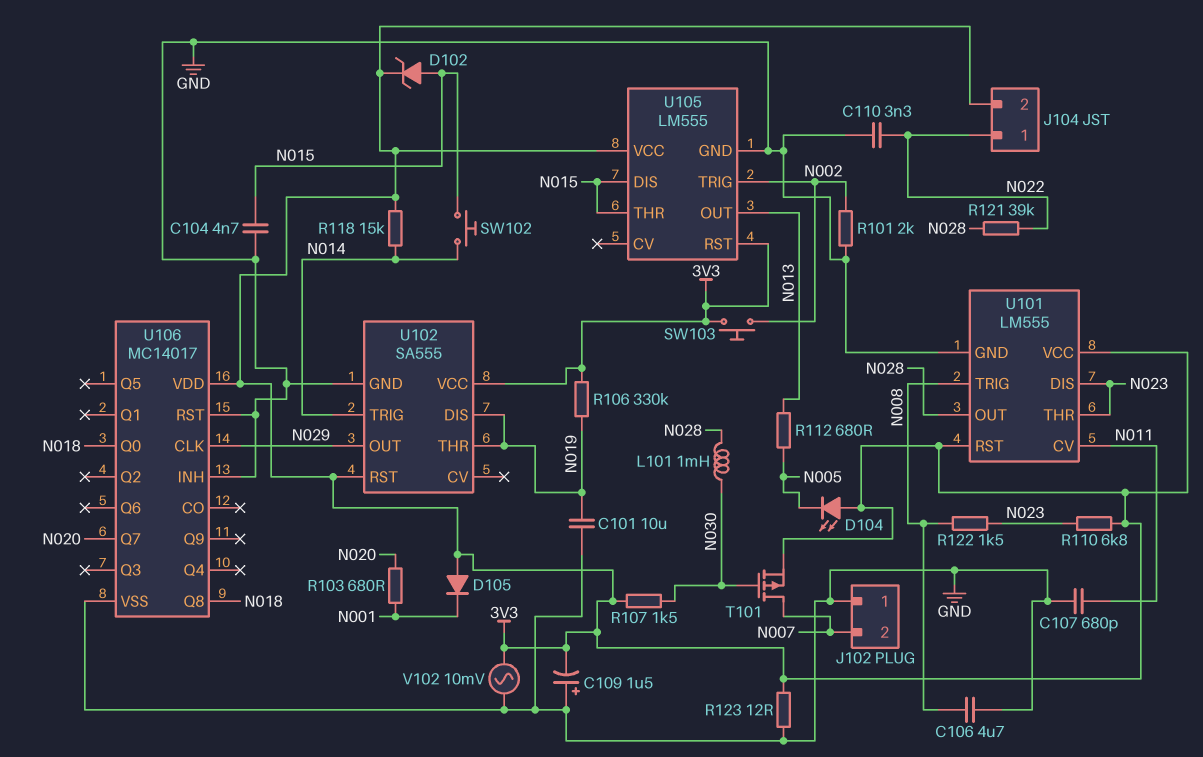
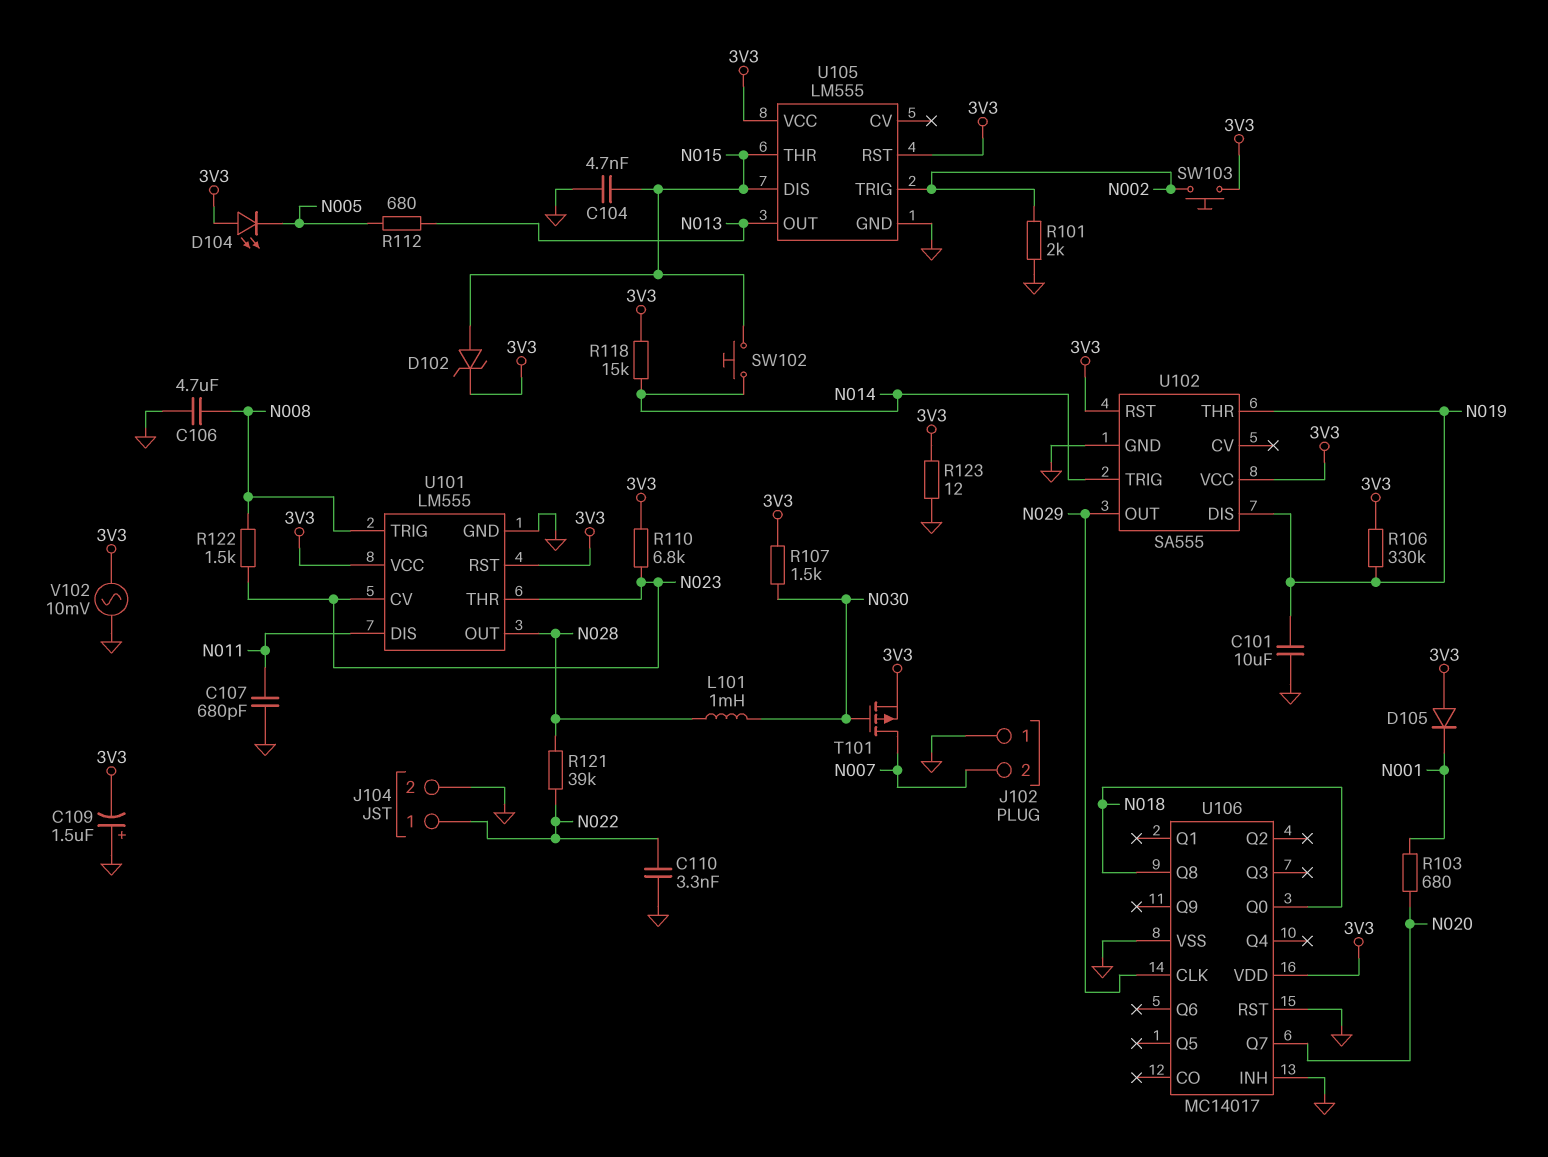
J104 pin 2: 3V3 -> GND
U101 pin CV: N011 -> N023
U101 pin DIS: N023 -> N011

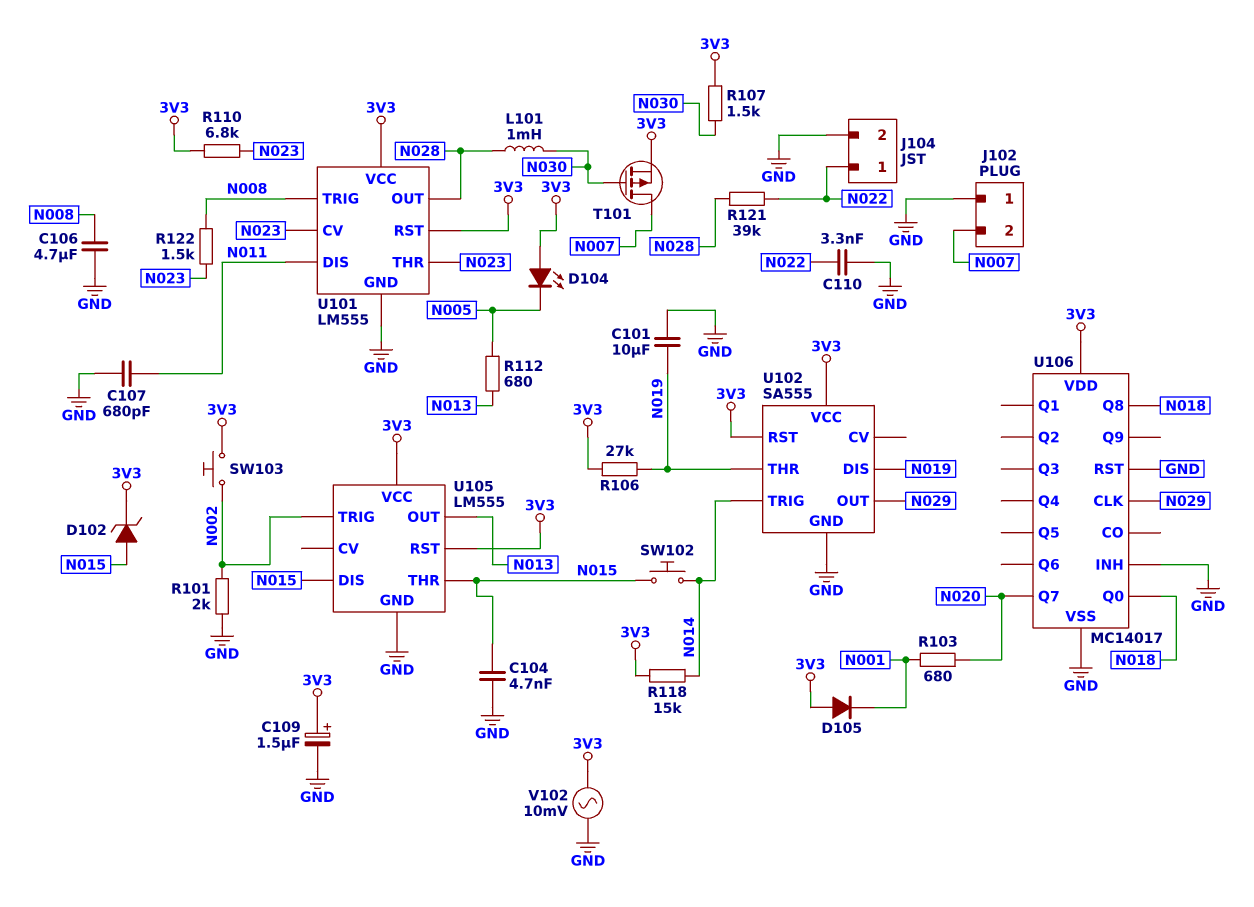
C109: 1.5uF (plus GND, minus 3V3) -> 1.5uF (plus 3V3, minus GND)
R106: 330k (3V3, N019) -> 27k (3V3, N019)
R123: 12 (3V3, GND) -> none

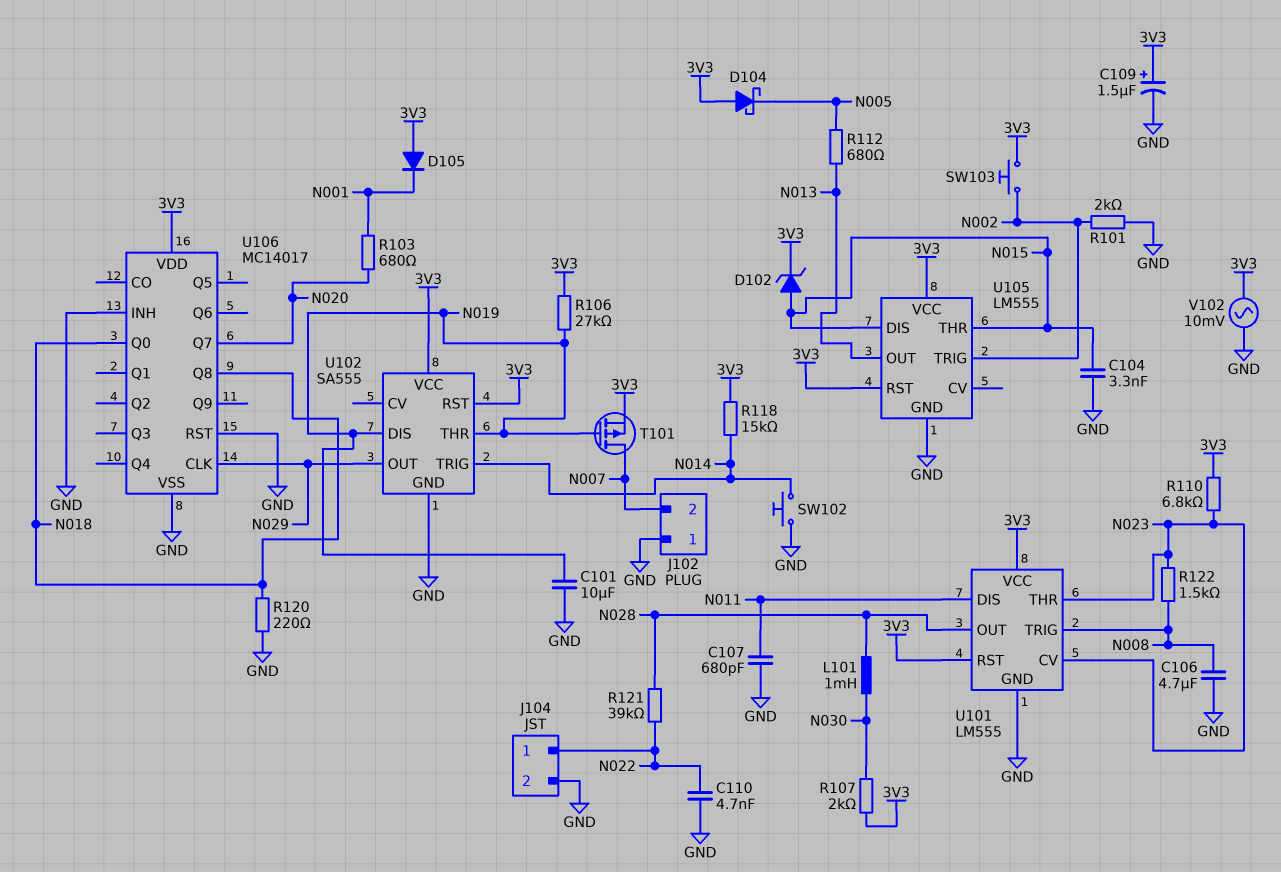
C104: 4.7nF (GND, N015) -> 3.3nF (GND, N015)
C110: 3.3nF (GND, N022) -> 4.7nF (GND, N022)
D104: LED (A 3V3, K N005) -> schottky (A 3V3, K N005)
R107: 1.5k (3V3, N030) -> 2k (3V3, N030)
R120: none -> 220 (GND, N018)
SW102: button (N014, N015) -> button (GND, N014)
T101: PMOS (G N030, D N007, S 3V3) -> PMOS (G N019, D N007, S 3V3)

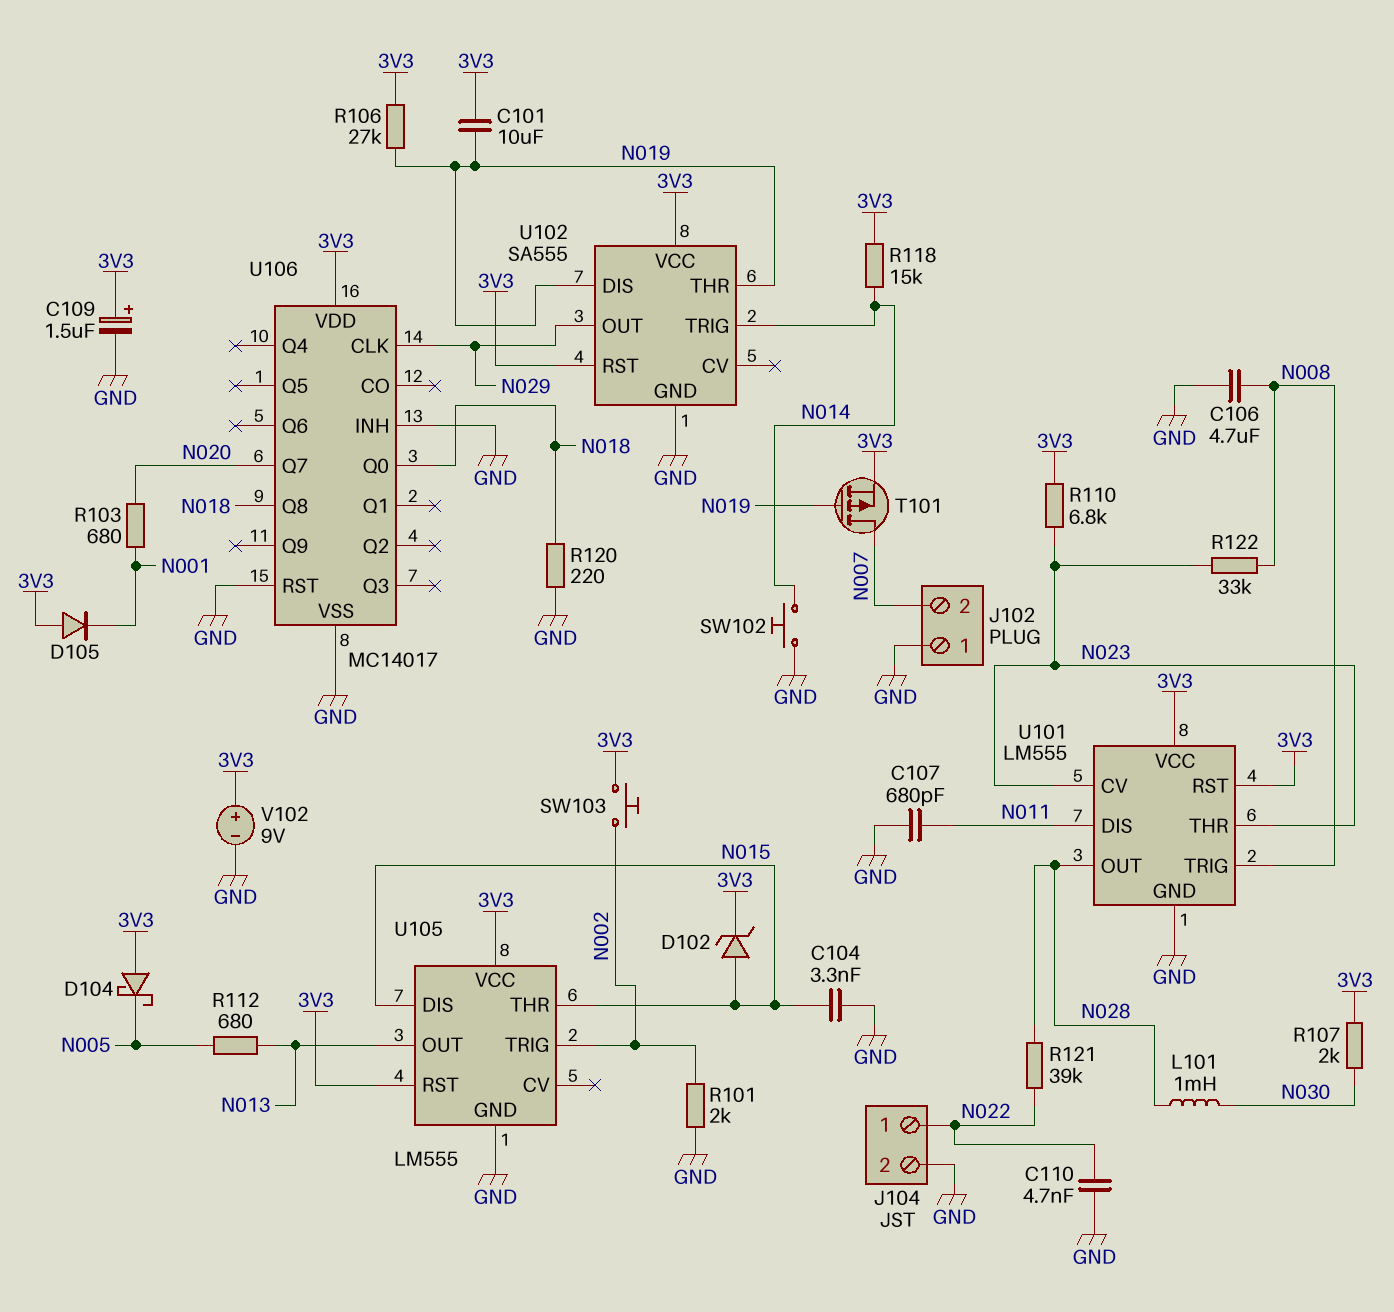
C101: 10uF (GND, N019) -> 10uF (3V3, N019)
R122: 1.5k (N008, N023) -> 33k (N008, N023)
V102: AC 10mV (3V3, GND) -> 9V (plus 3V3, minus GND)

